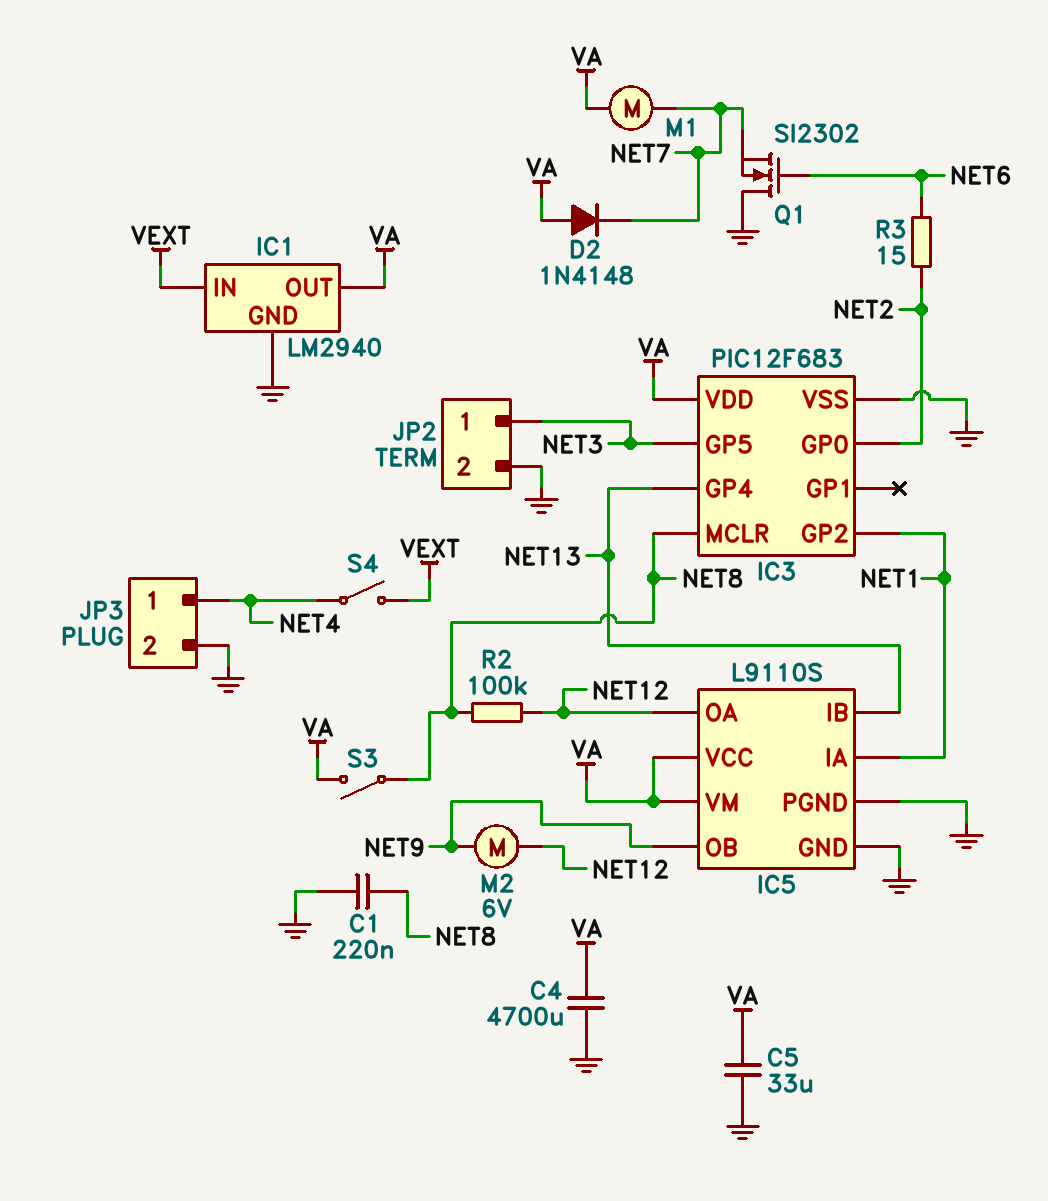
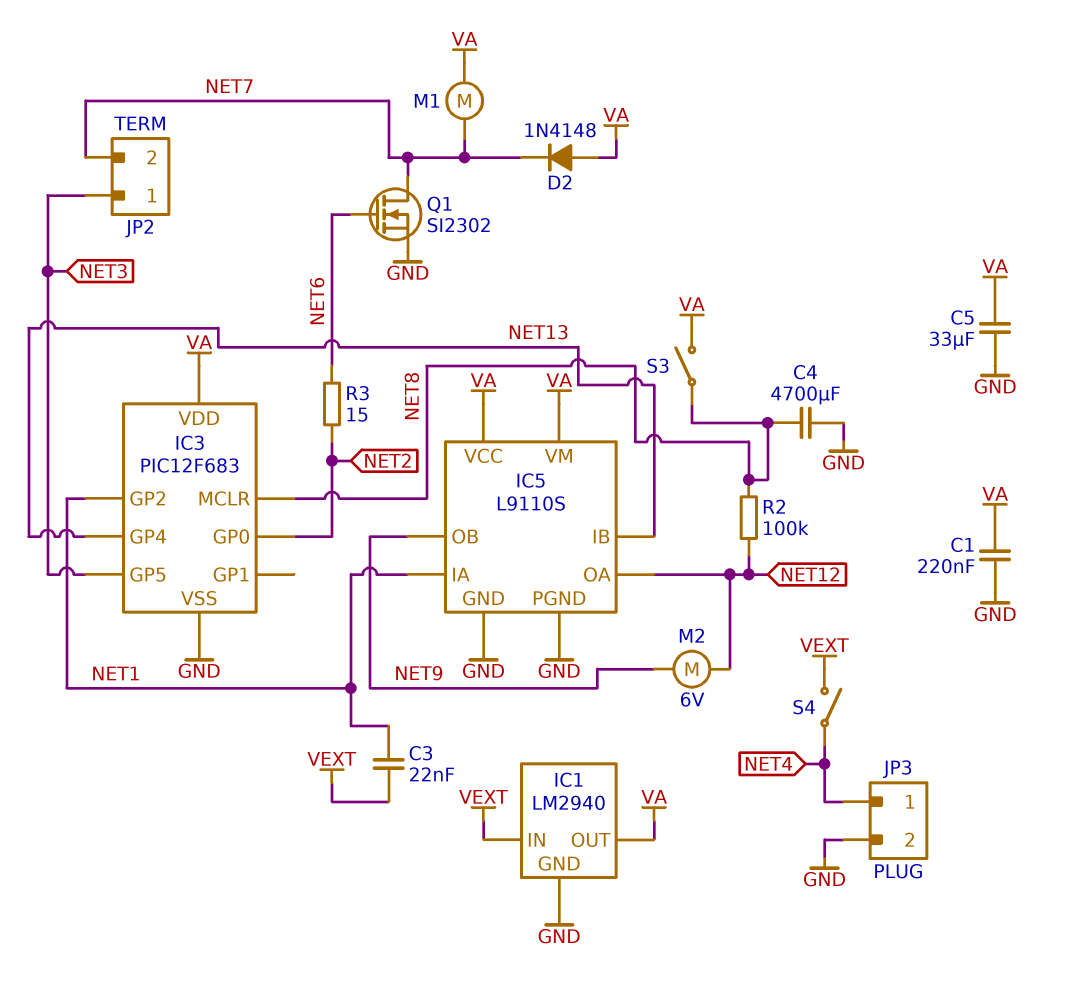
C1: 220nF (GND, NET8) -> 220nF (GND, VA)
C3: none -> 22nF (NET1, VEXT)
C4: 4700uF (GND, VA) -> 4700uF (GND, NET8)
JP2 pin 2: GND -> NET7
Q1: NMOS SI2302 (G NET6, D GND, S NET7) -> NMOS SI2302 (G NET6, D NET7, S GND)

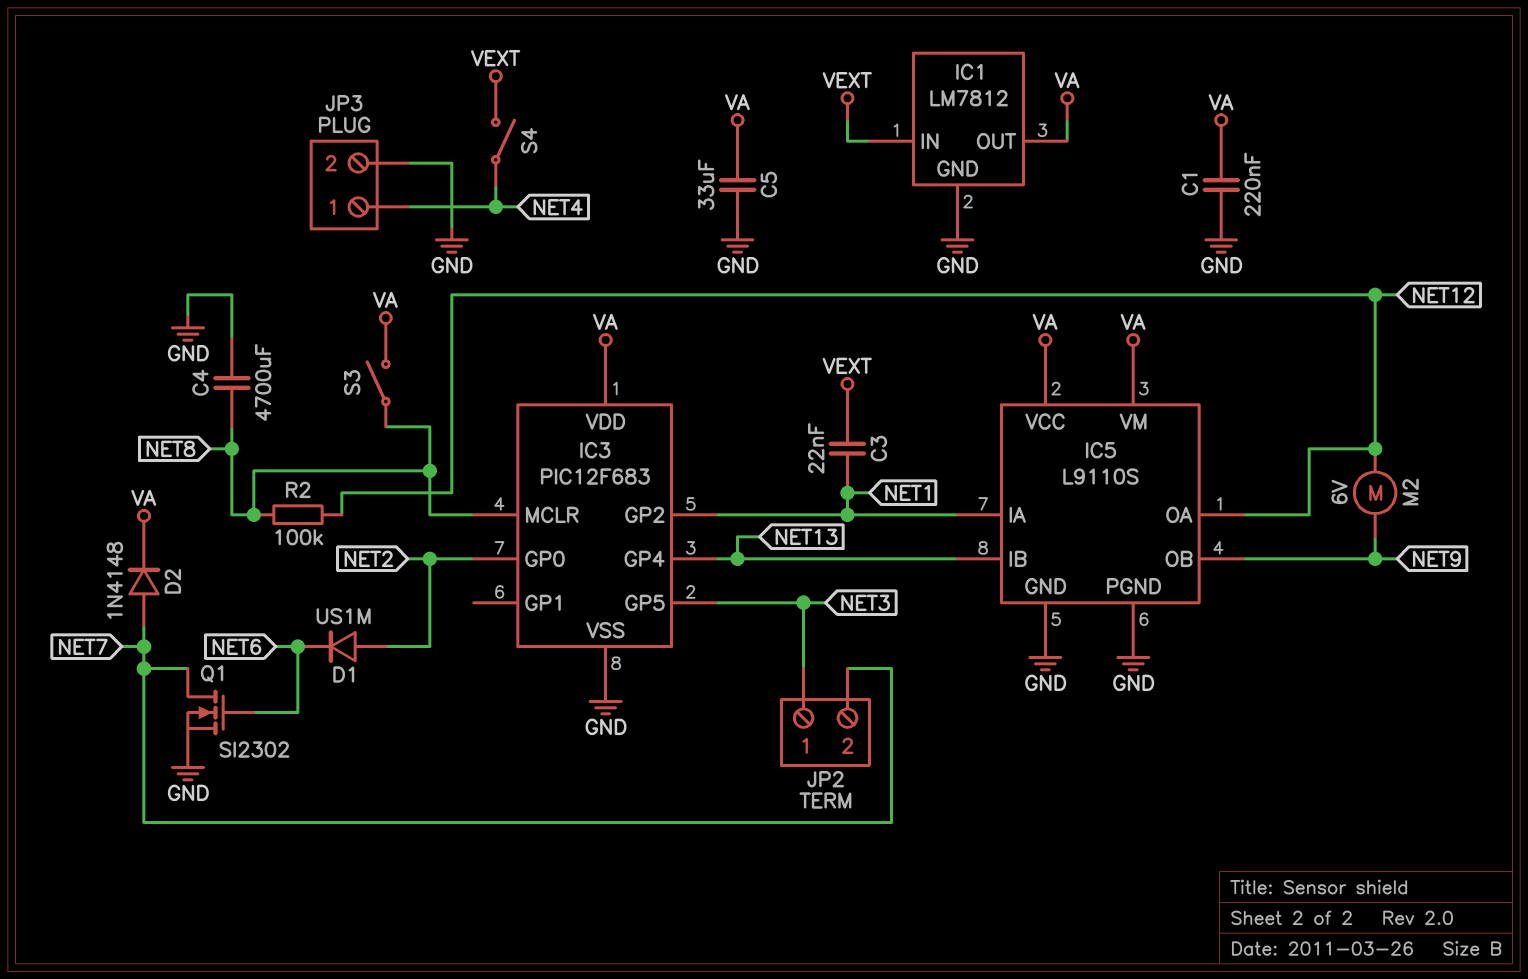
D1: none -> diode US1M (A NET2, K NET6)
D2: diode 1N4148 (A VA, K NET7) -> diode 1N4148 (A NET7, K VA)
IC1: LM2940 -> LM7812
M1: motor (NET7, VA) -> none
R3: 15 (NET2, NET6) -> none

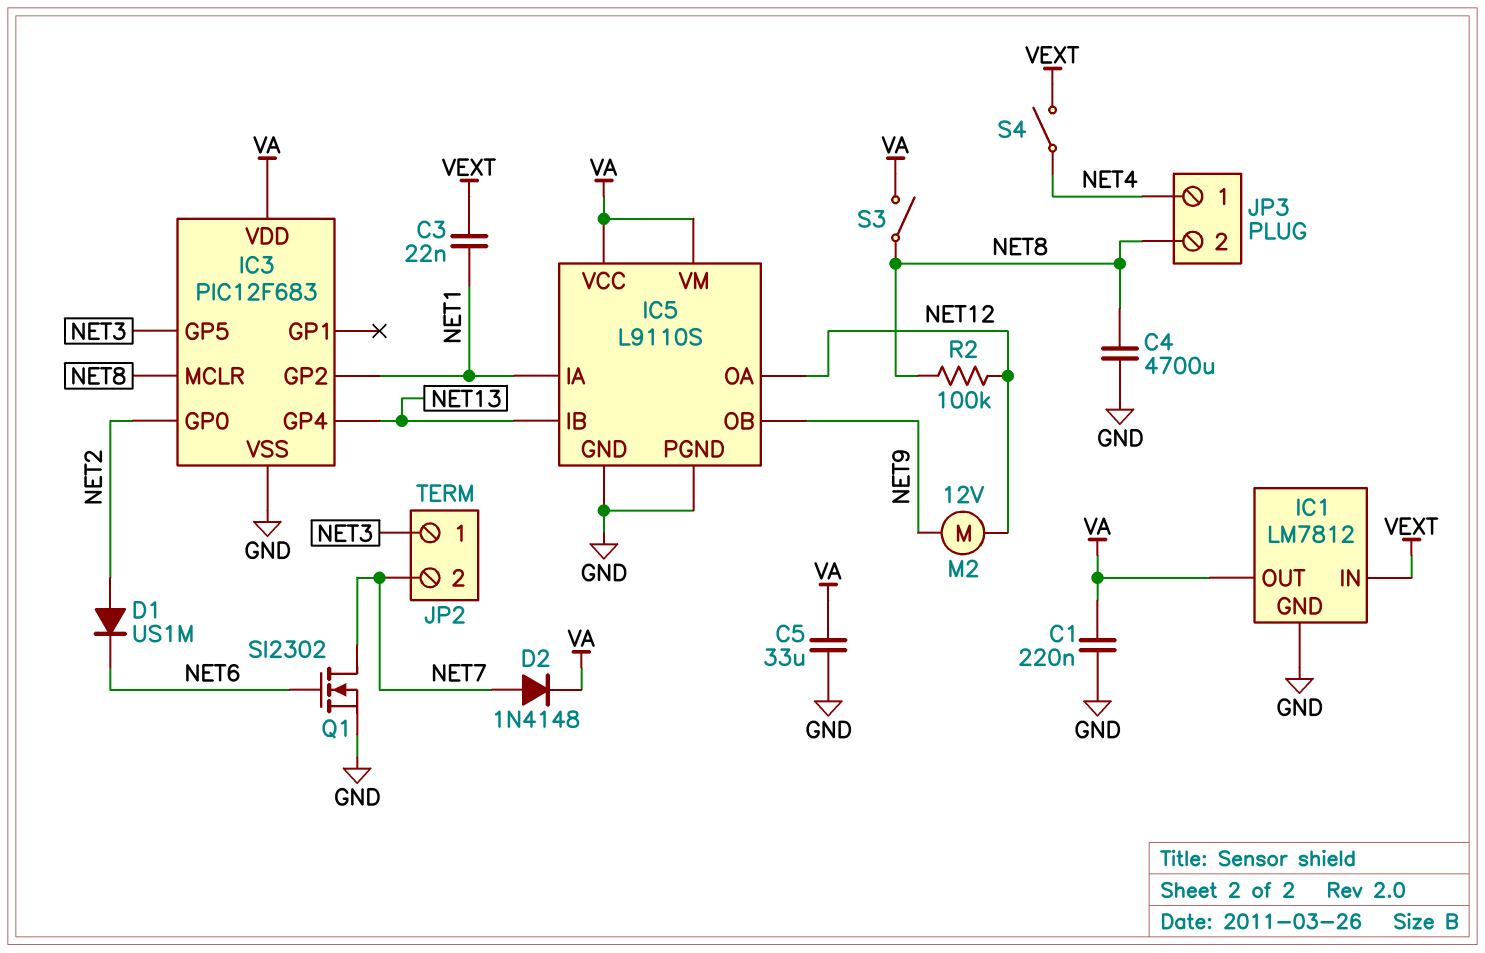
JP3 pin 2: GND -> NET8
M2: motor 6V (NET9, NET12) -> motor 12V (NET9, NET12)

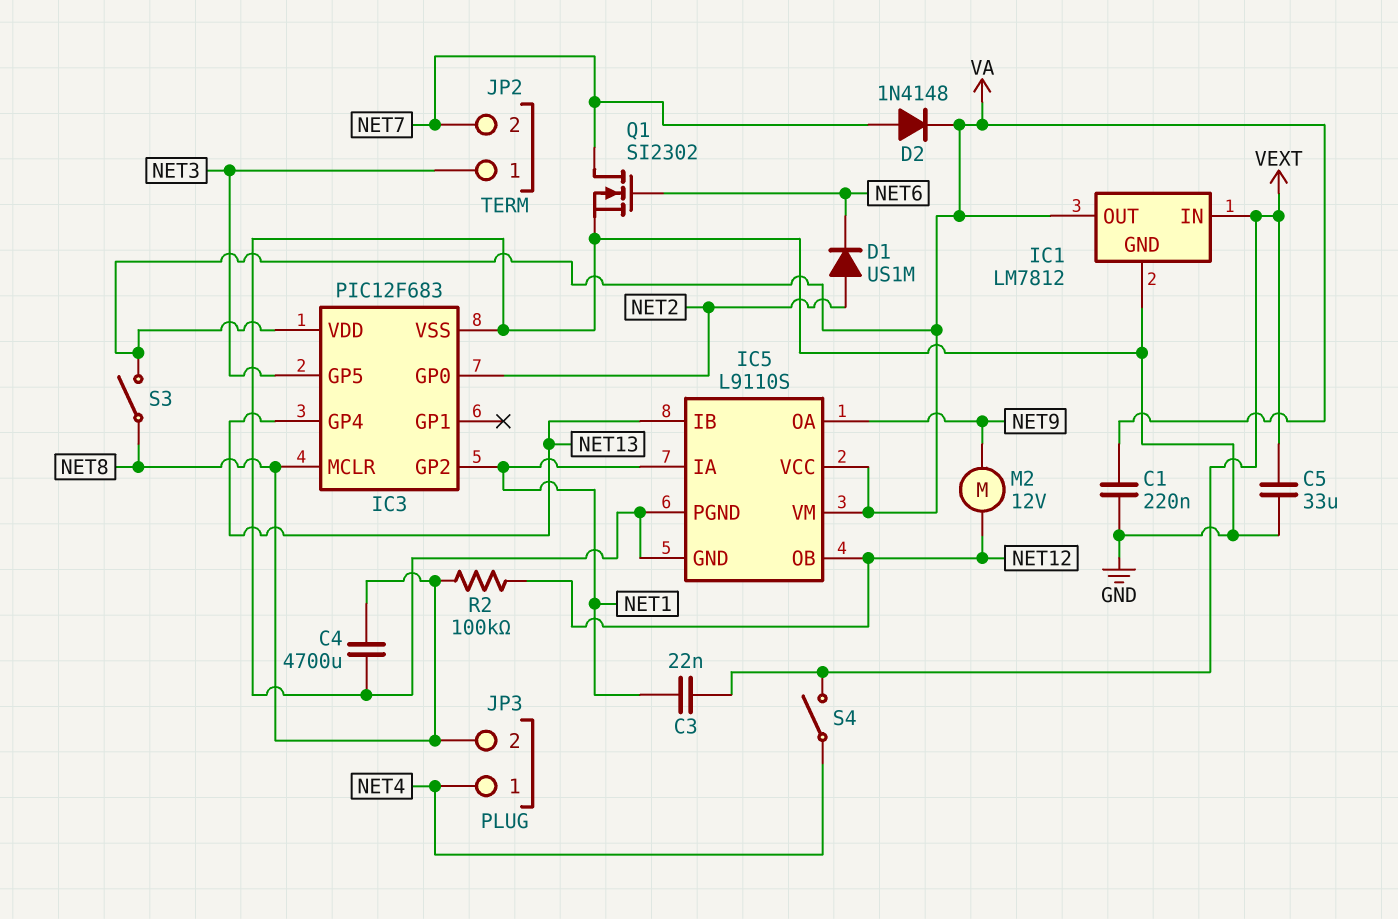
C5: 33uF (GND, VA) -> 33uF (GND, VEXT)
IC5 pin OA: NET12 -> NET9
IC5 pin OB: NET9 -> NET12

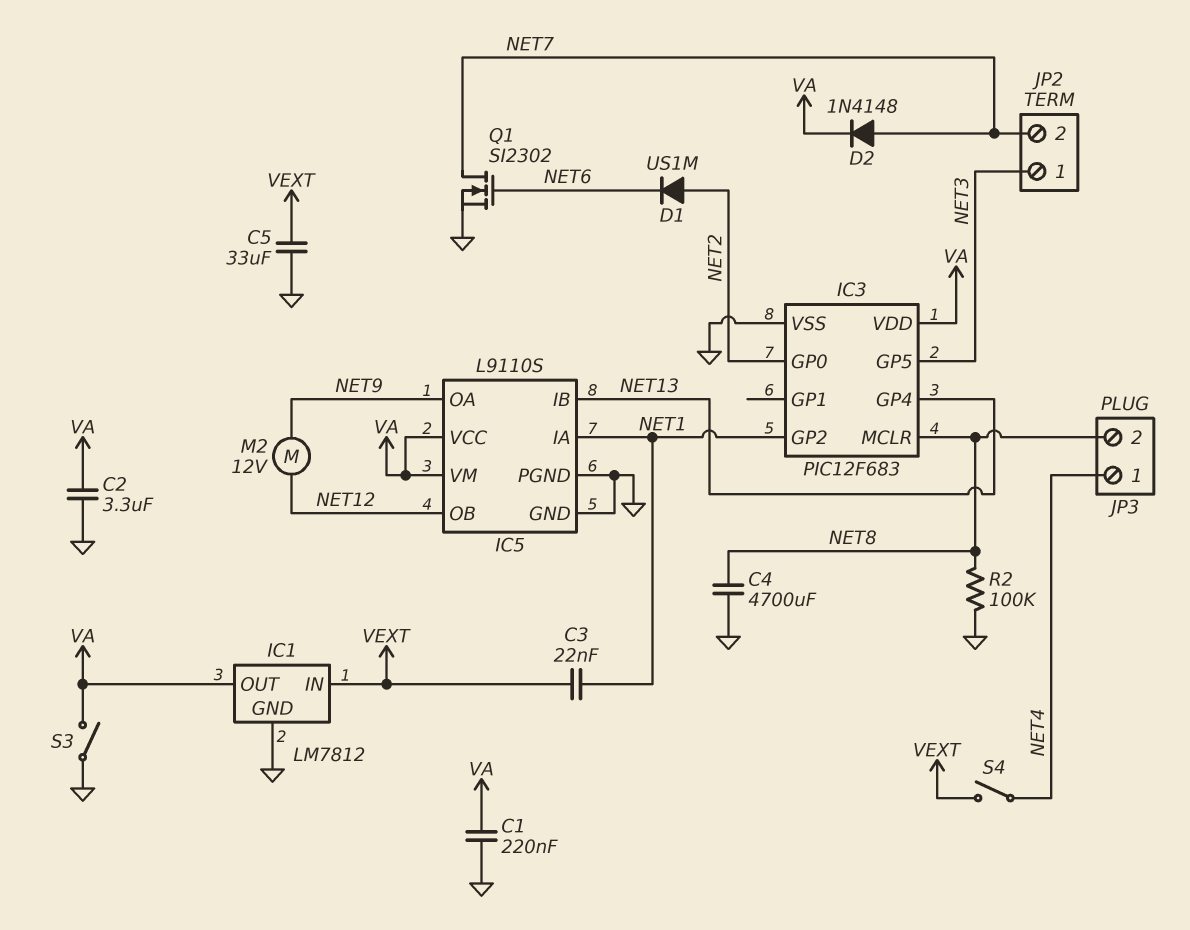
C2: none -> 3.3uF (GND, VA)
R2: 100k (NET8, NET12) -> 100k (GND, NET8)
S3: switch (NET8, VA) -> switch (GND, VA)

